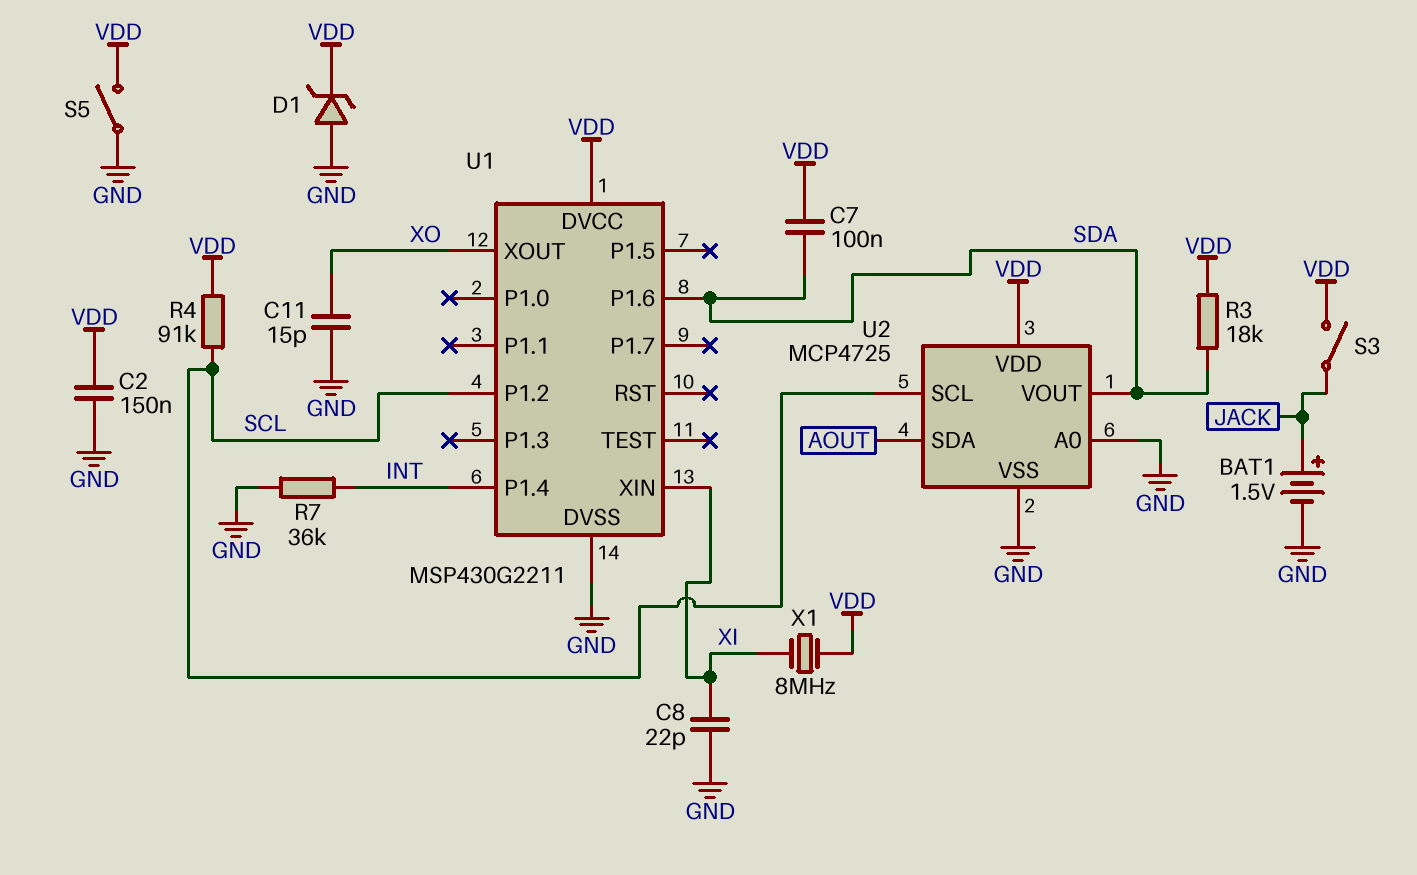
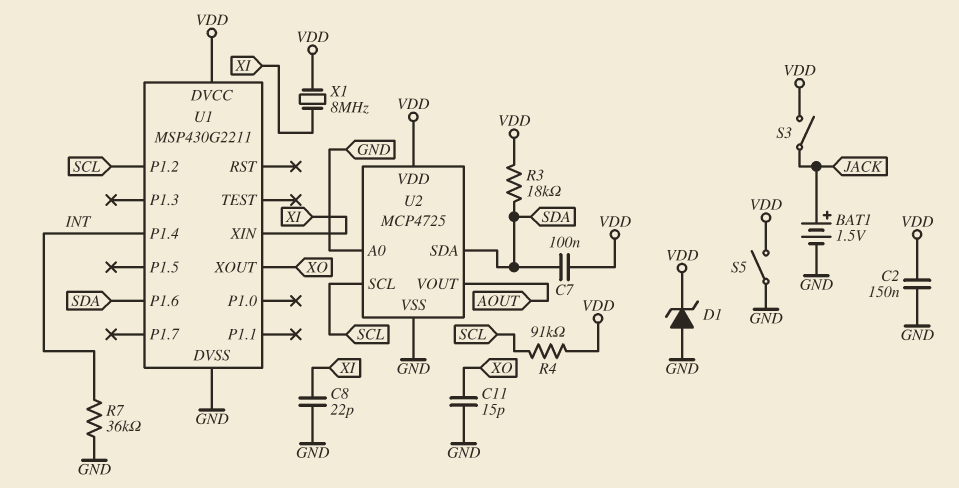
U2 pin SDA: AOUT -> SDA
U2 pin VOUT: SDA -> AOUT

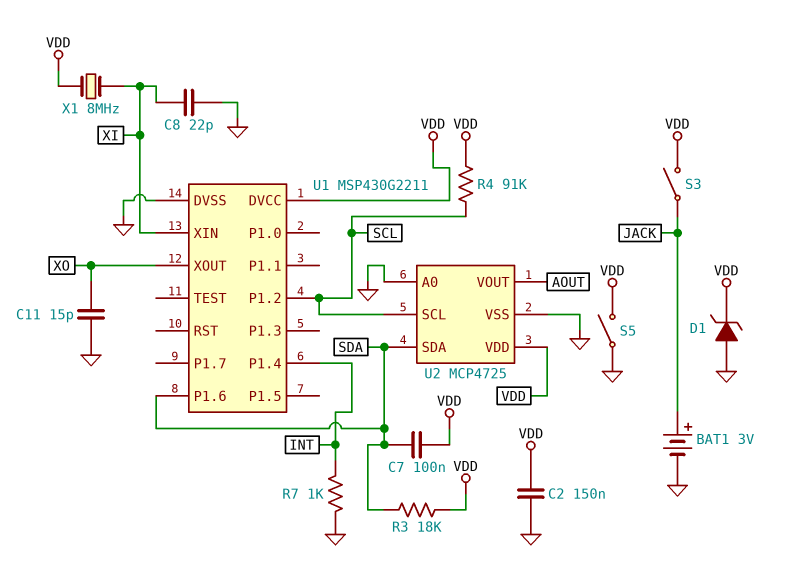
BAT1: 1.5V (plus JACK, minus GND) -> 3V (plus JACK, minus GND)
R7: 36k (GND, INT) -> 1k (GND, INT)

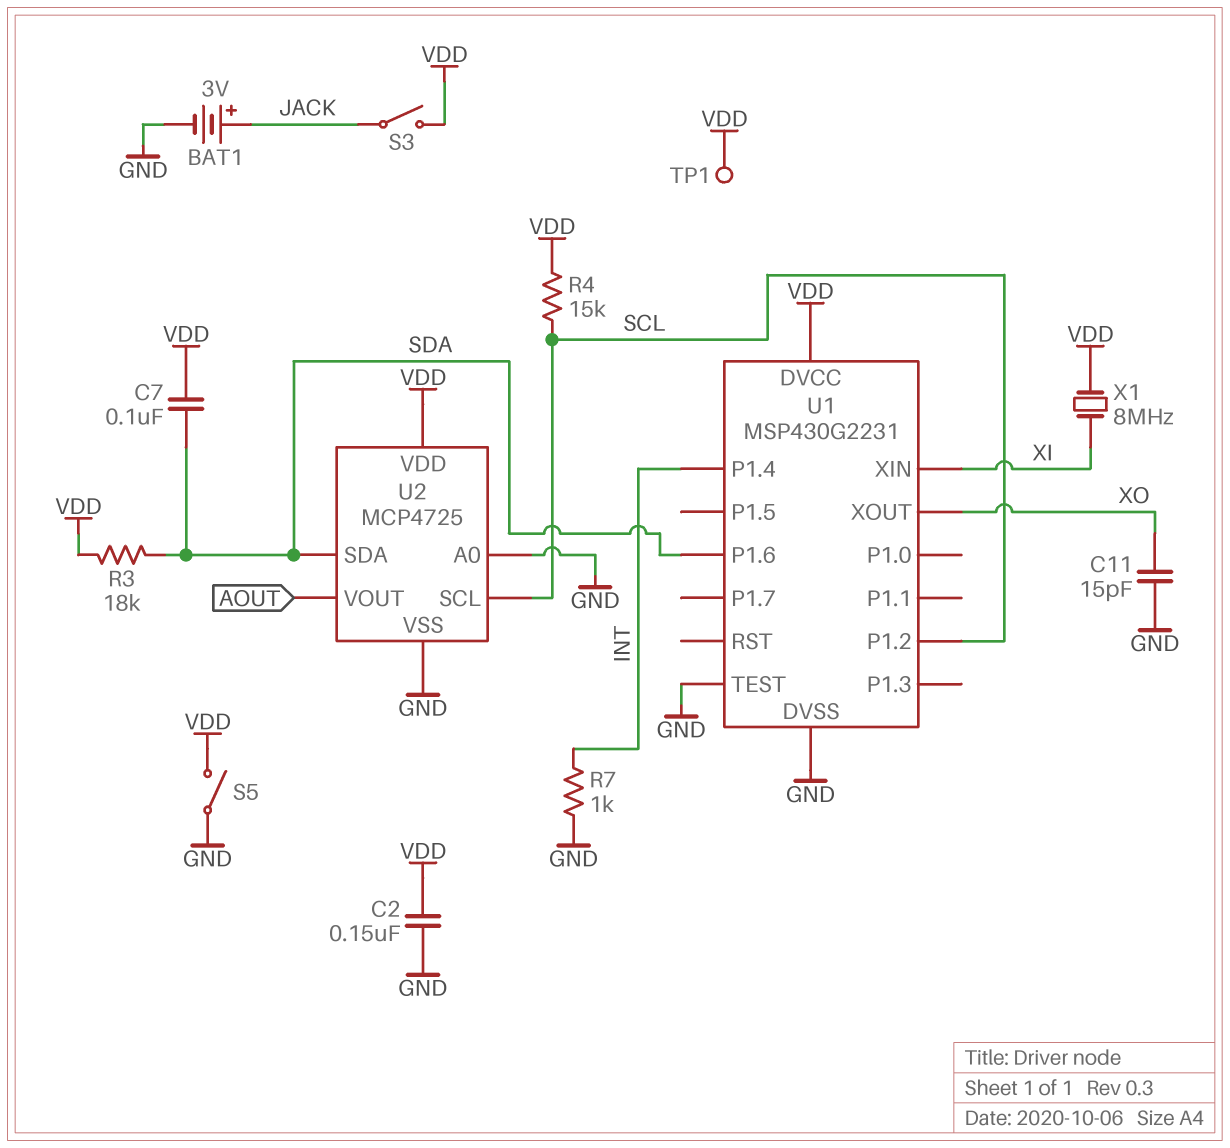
C8: 22pF (GND, XI) -> none
D1: zener (A GND, K VDD) -> none
R4: 91k (SCL, VDD) -> 15k (SCL, VDD)
TP1: none -> test point (VDD)
U1: MSP430G2211 -> MSP430G2231
U1 pin TEST: none -> GND

